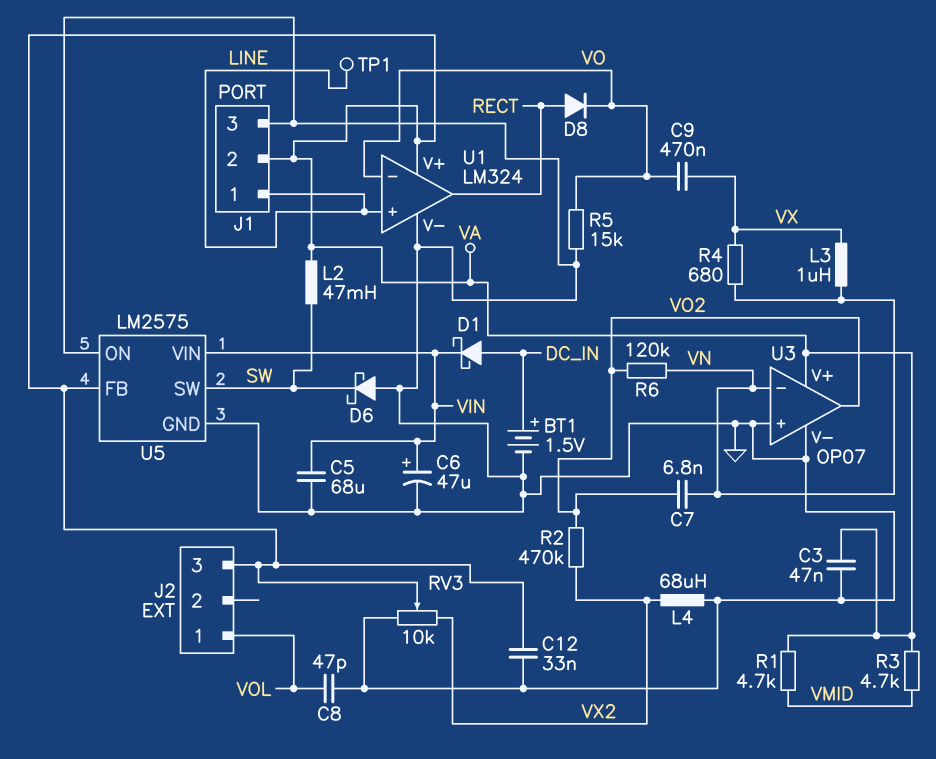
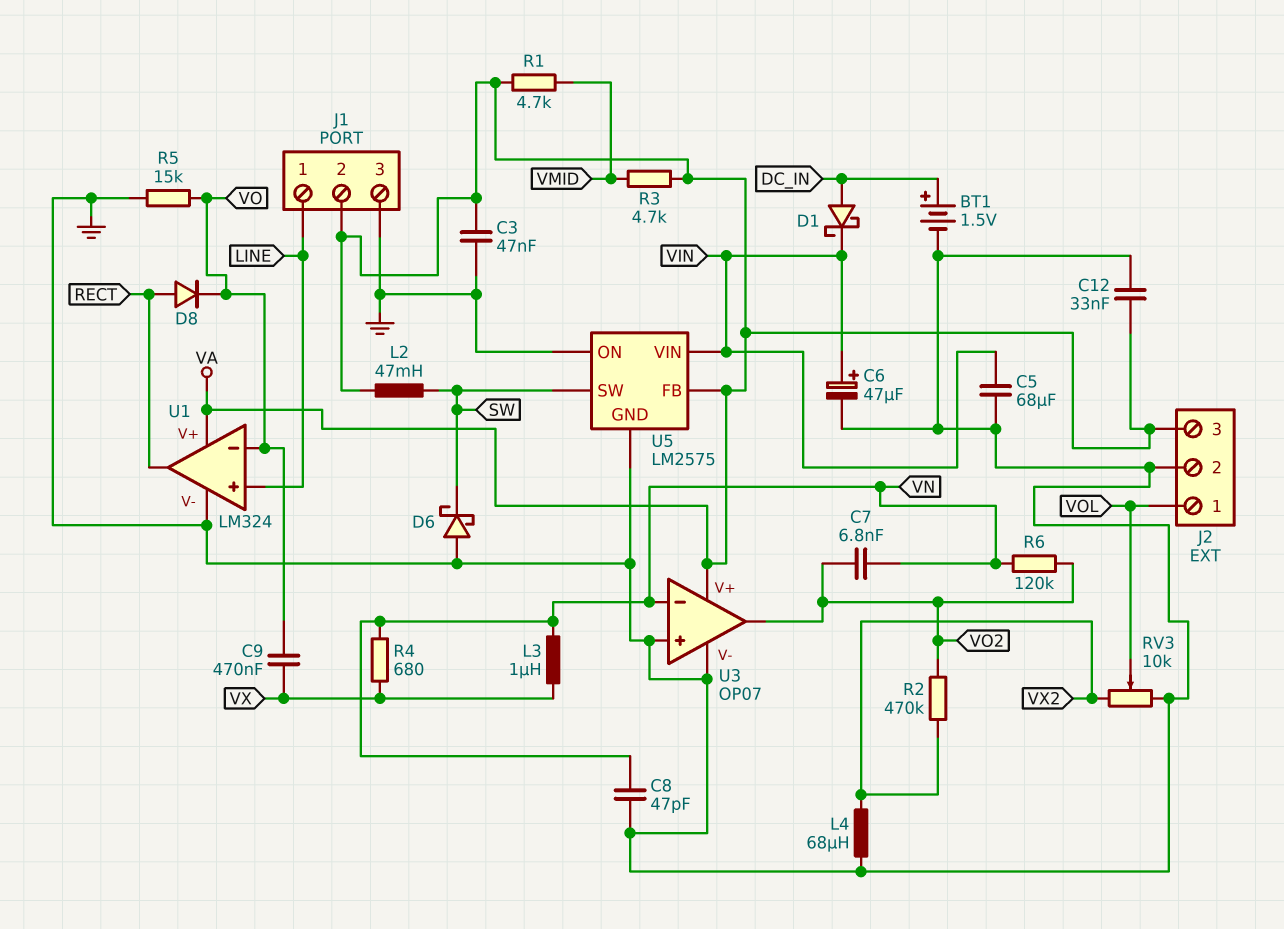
C8: 47pF (GND, VOL) -> 47pF (GND, VN)
J2 pin 2: none -> GND
RV3: 10k (GND, VX2, wiper VA) -> 10k (GND, VX2, wiper VOL)
TP1: test point (LINE) -> none

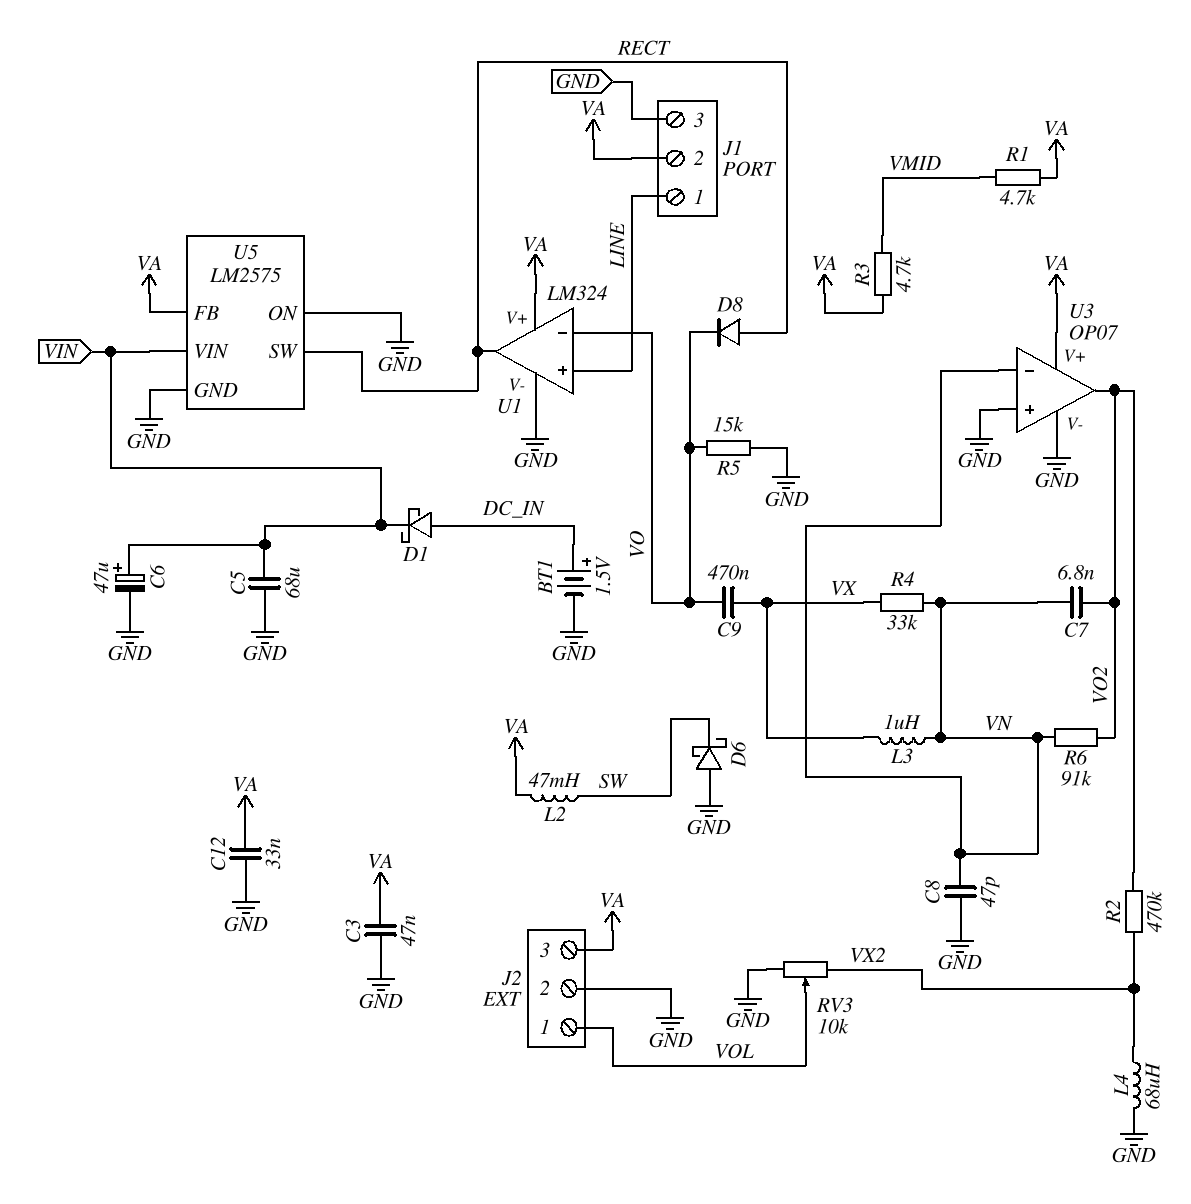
R4: 680 (VN, VX) -> 33k (VN, VX)
R6: 120k (VN, VO2) -> 91k (VN, VO2)
U5 pin SW: SW -> RECT

